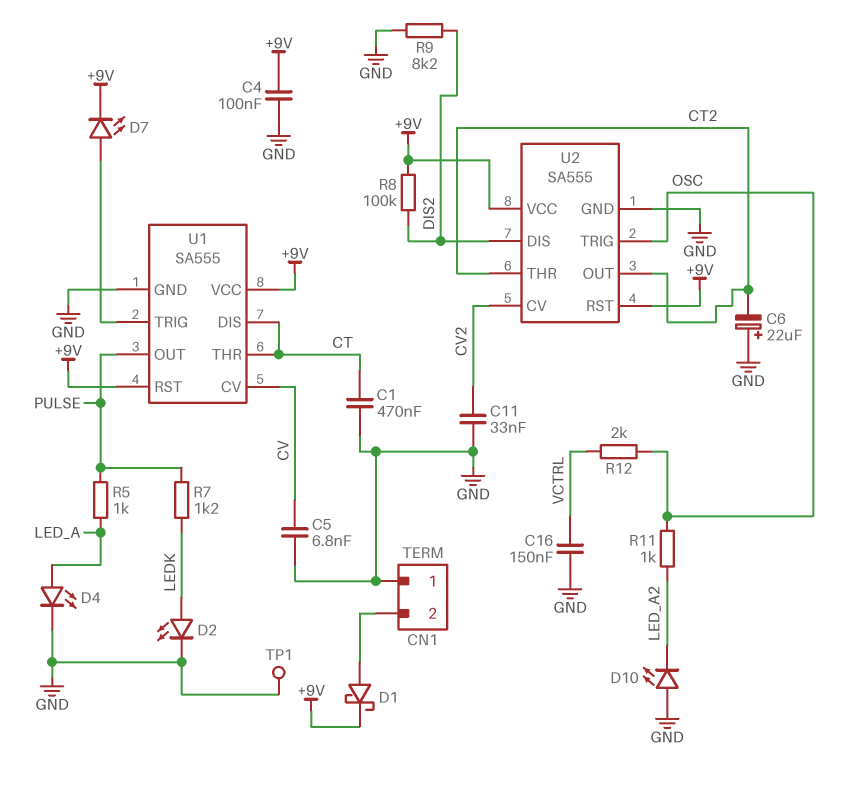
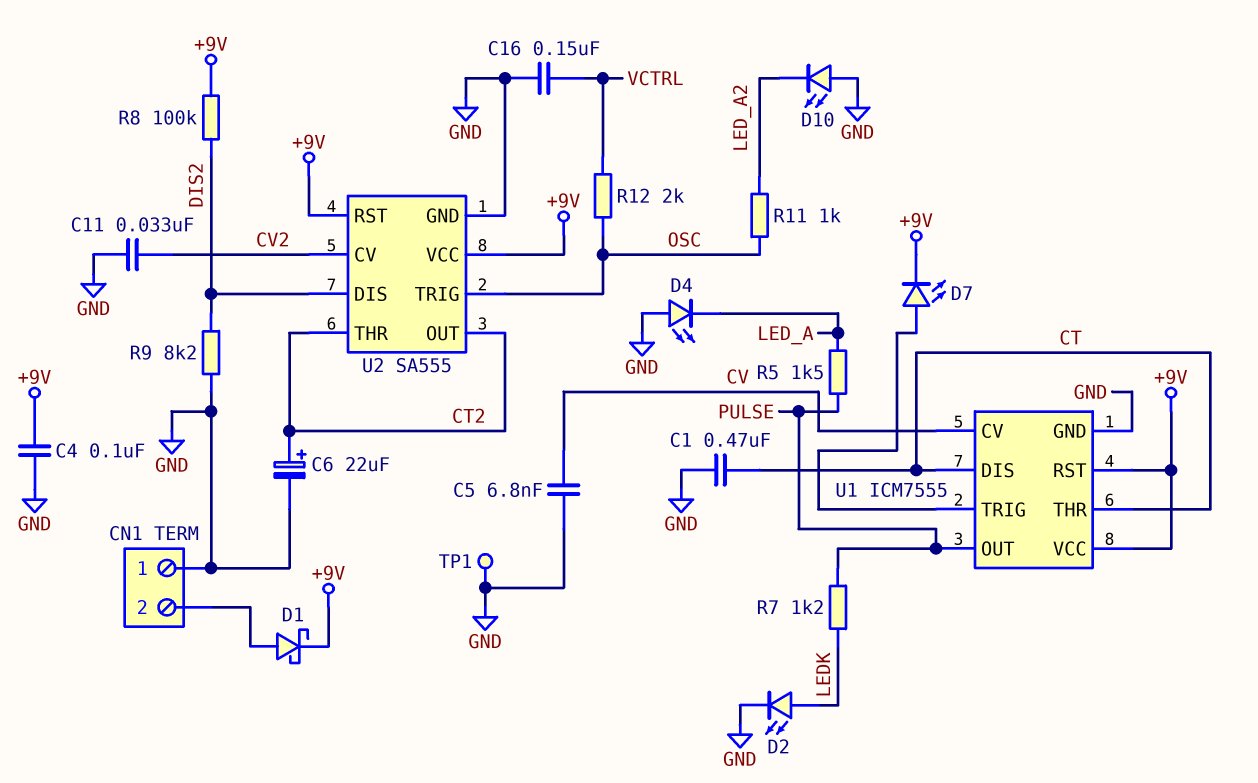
C6: 22uF (plus GND, minus CT2) -> 22uF (plus CT2, minus GND)
D4: LED (A LED_A, K GND) -> LED (A GND, K LED_A)
R5: 1k (LED_A, PULSE) -> 1.5k (LED_A, PULSE)
U1: SA555 -> ICM7555

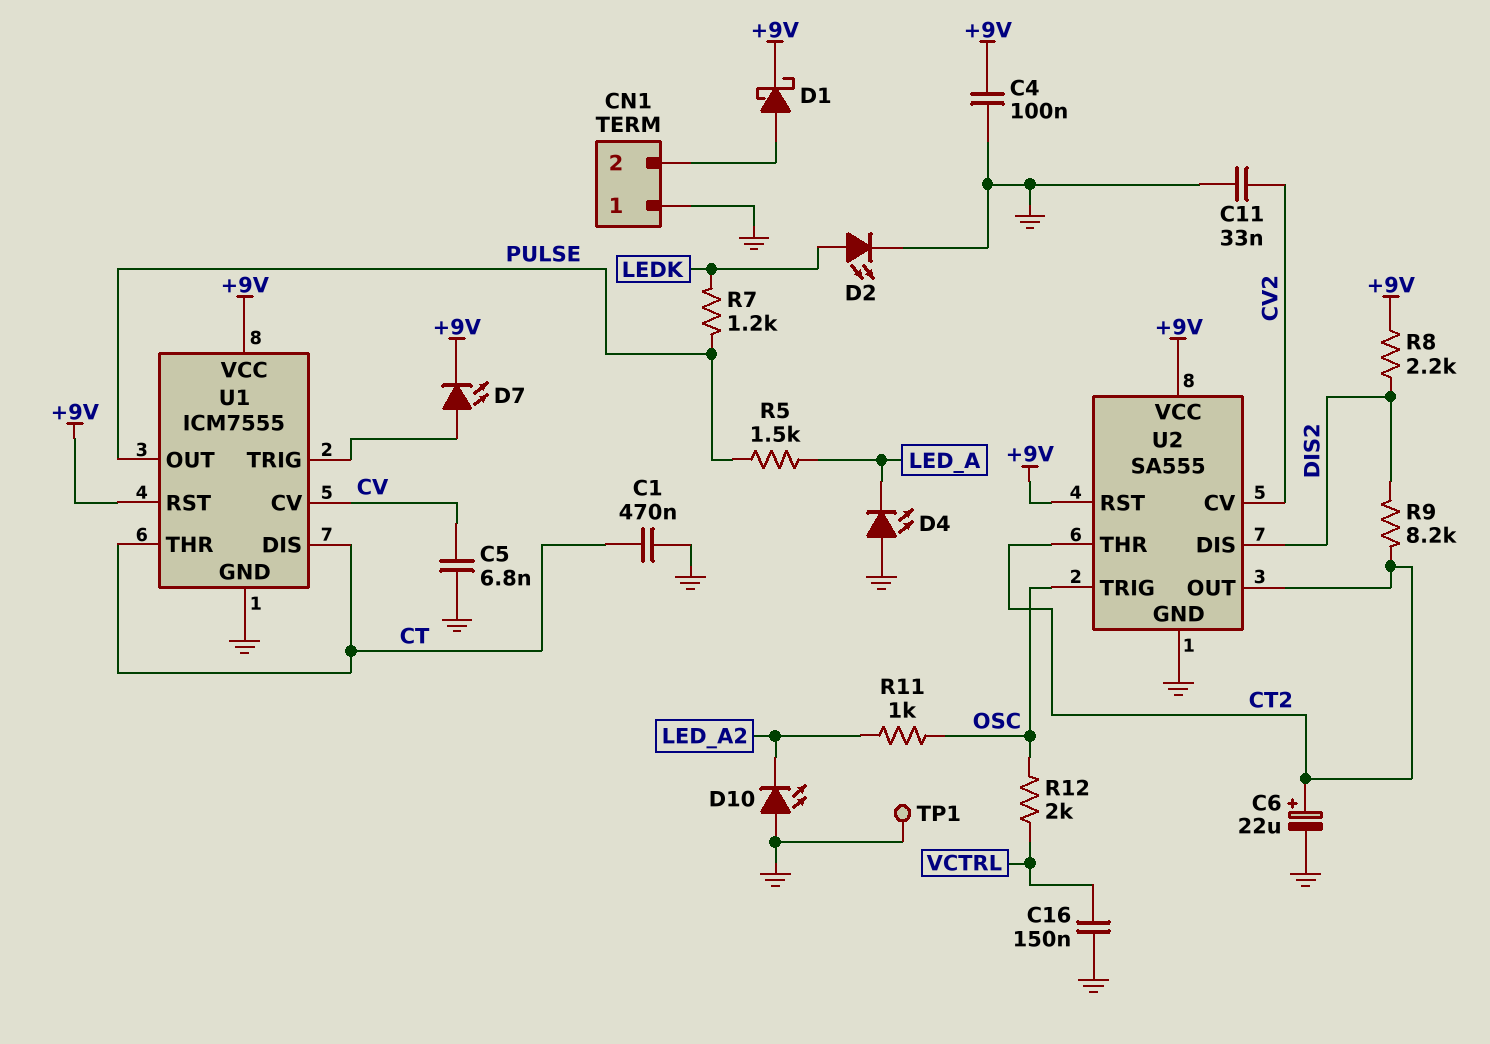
R8: 100k (+9V, DIS2) -> 2.2k (+9V, DIS2)
R9: 8.2k (DIS2, GND) -> 8.2k (CT2, DIS2)

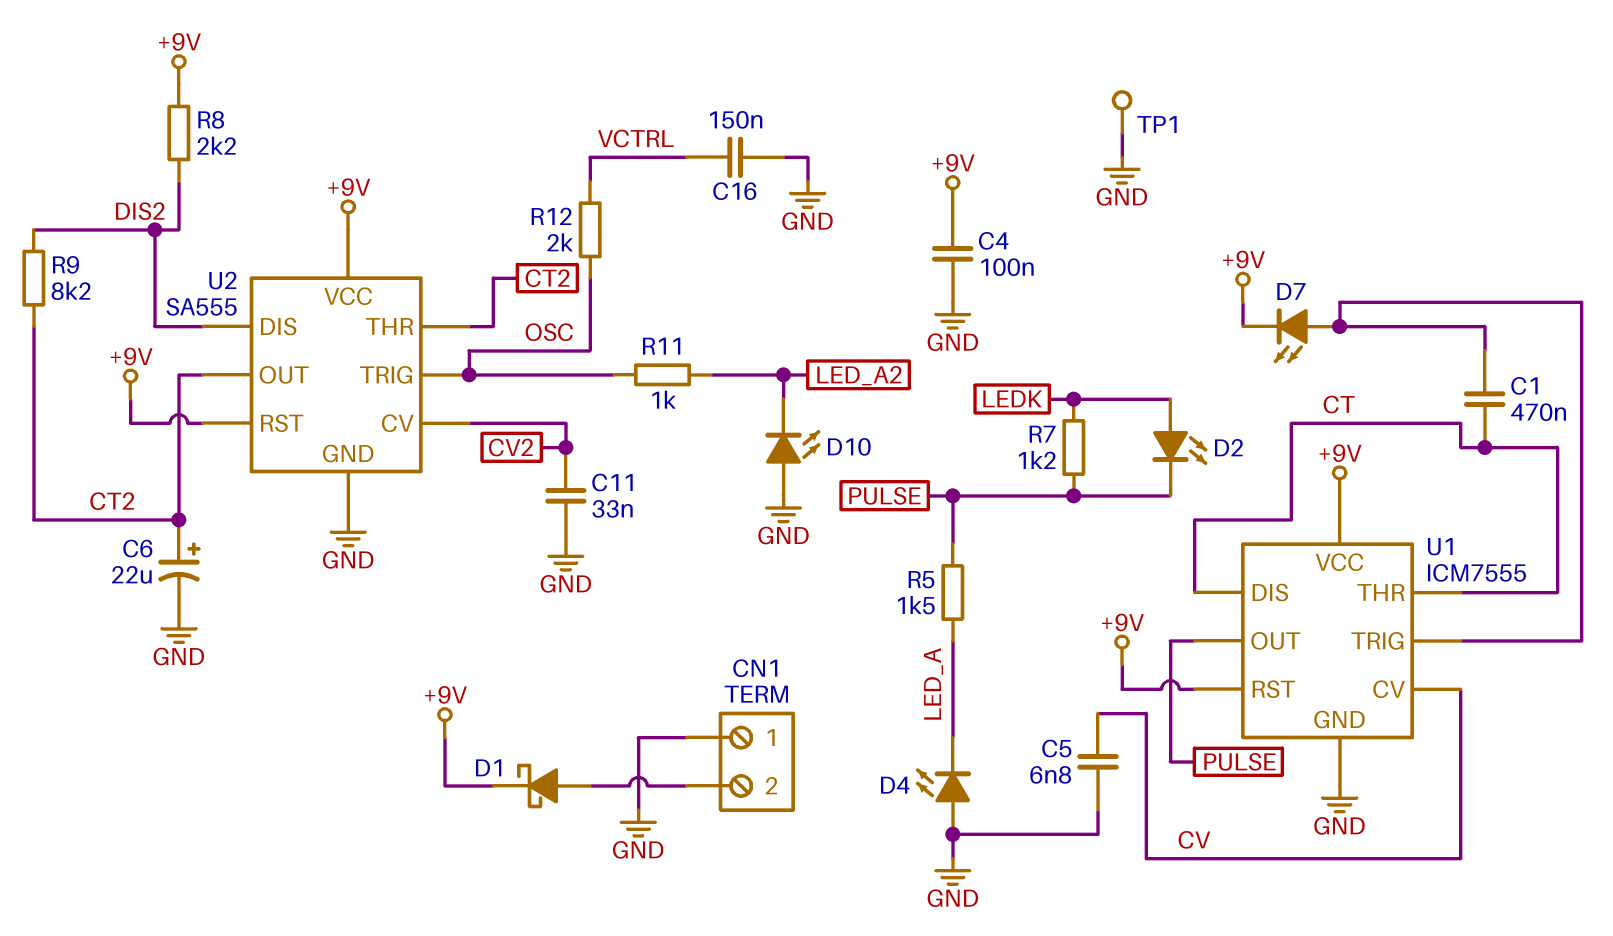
C1: 470nF (CT, GND) -> 470nF (CT, U1/TRIG)
D2: LED (A LEDK, K GND) -> LED (A LEDK, K PULSE)

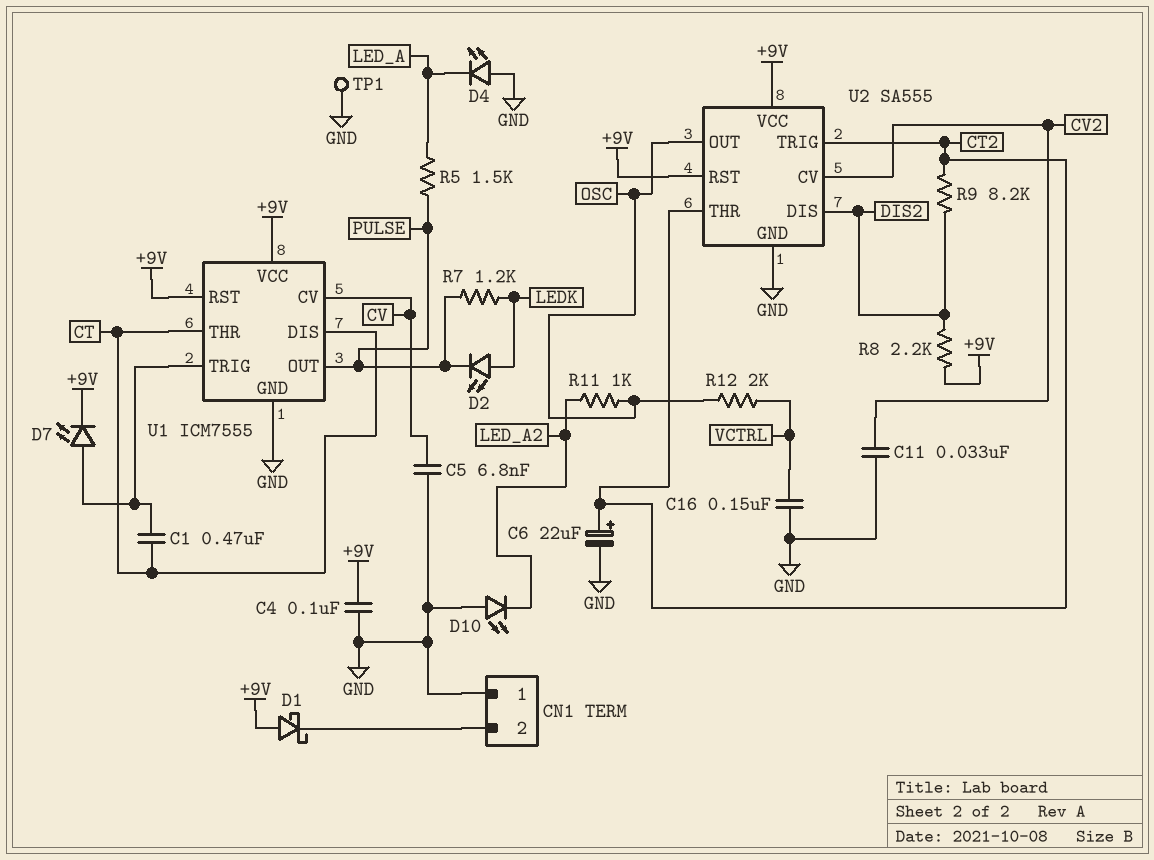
D1: schottky (A CN1/2, K +9V) -> schottky (A +9V, K CN1/2)
U2 pin OUT: CT2 -> OSC
U2 pin TRIG: OSC -> CT2

